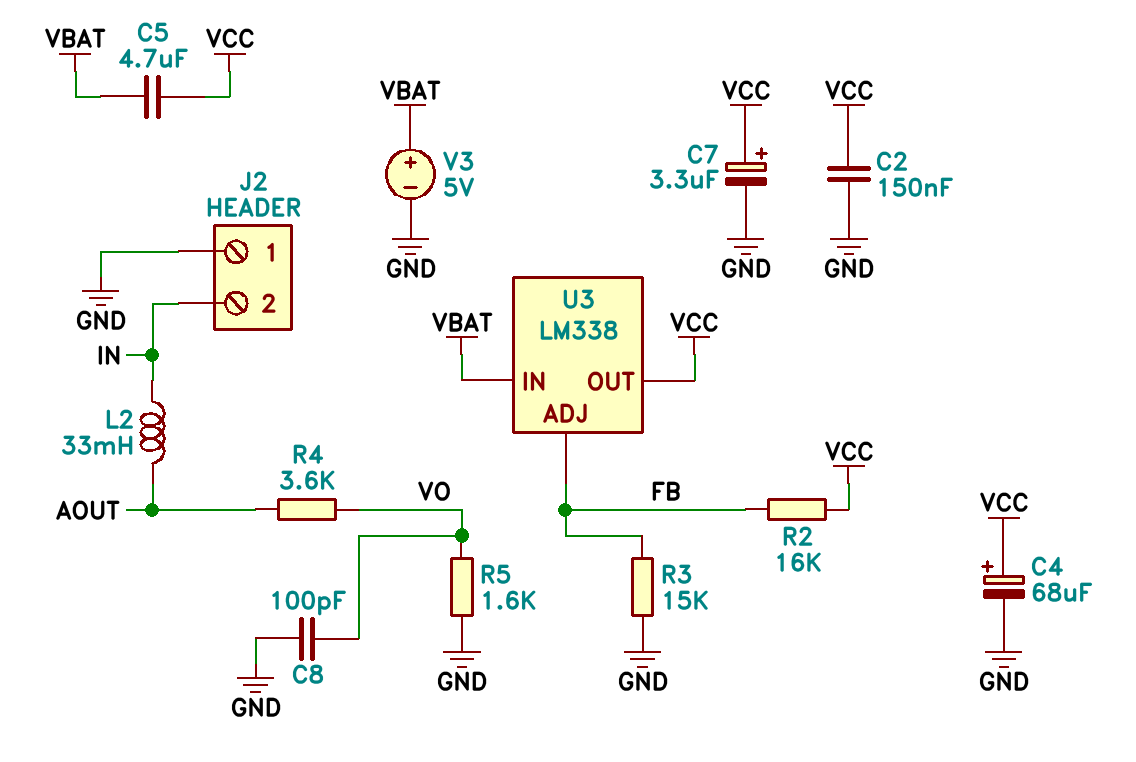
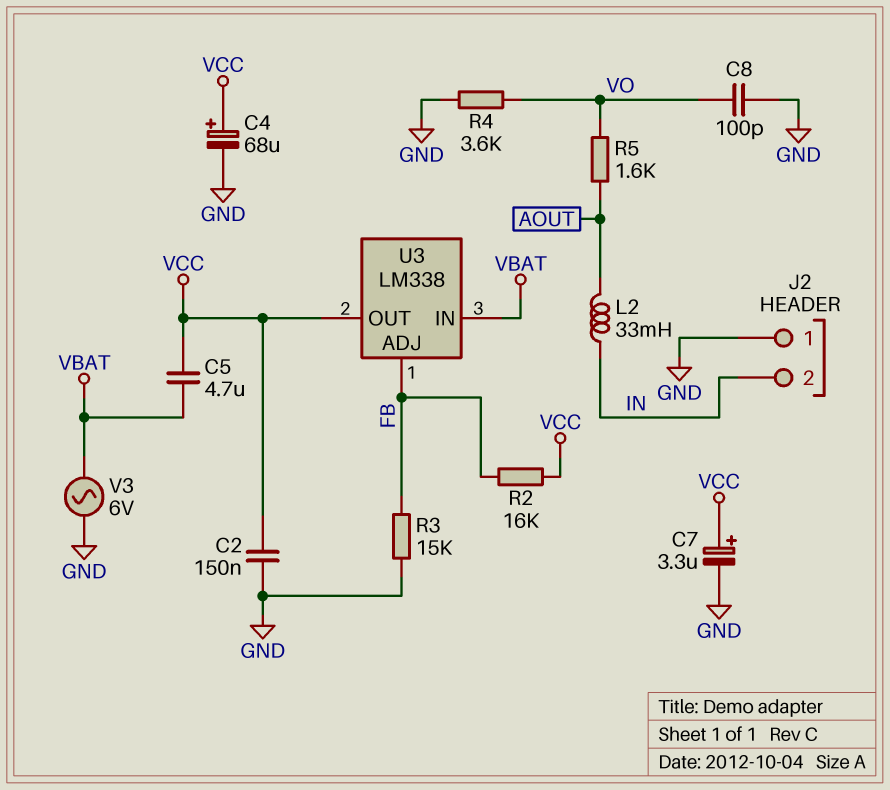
R4: 3.6k (AOUT, VO) -> 3.6k (GND, VO)
R5: 1.6k (GND, VO) -> 1.6k (AOUT, VO)
V3: 5V (plus VBAT, minus GND) -> AC 6V (GND, VBAT)

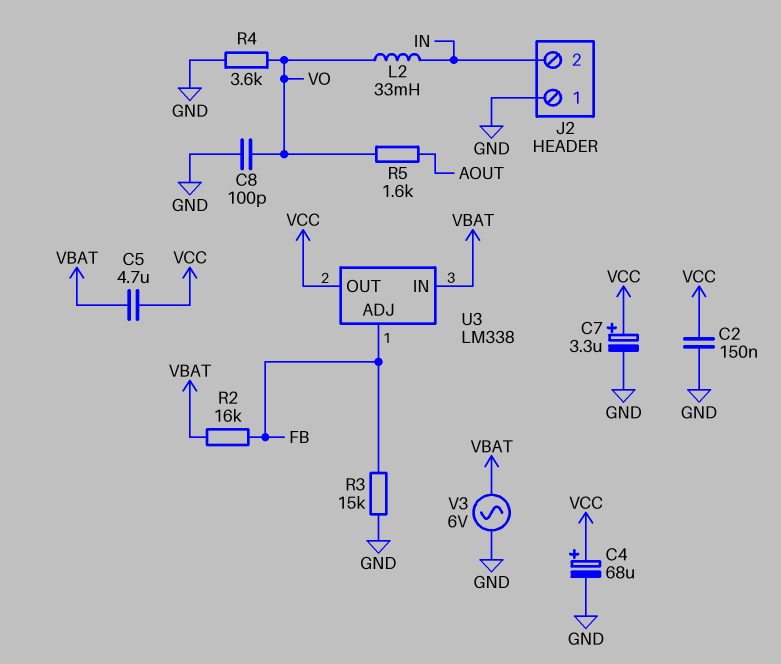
L2: 33mH (AOUT, IN) -> 33mH (IN, VO)
R2: 16k (FB, VCC) -> 16k (FB, VBAT)

